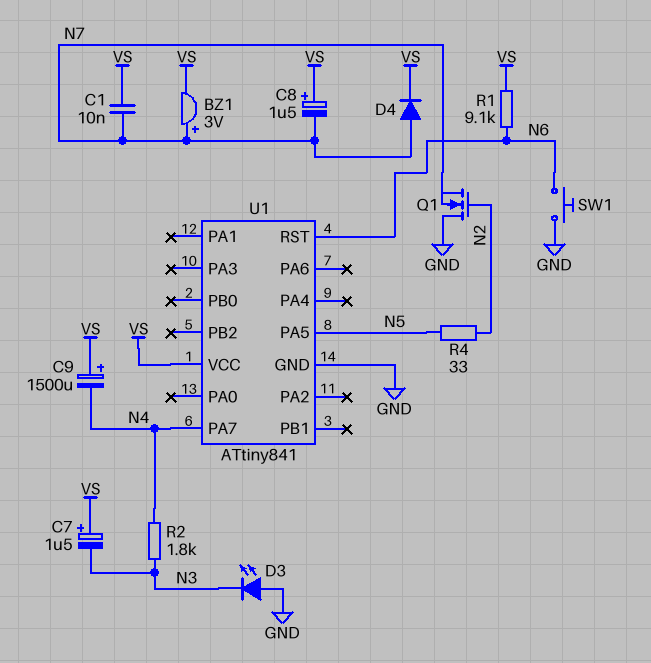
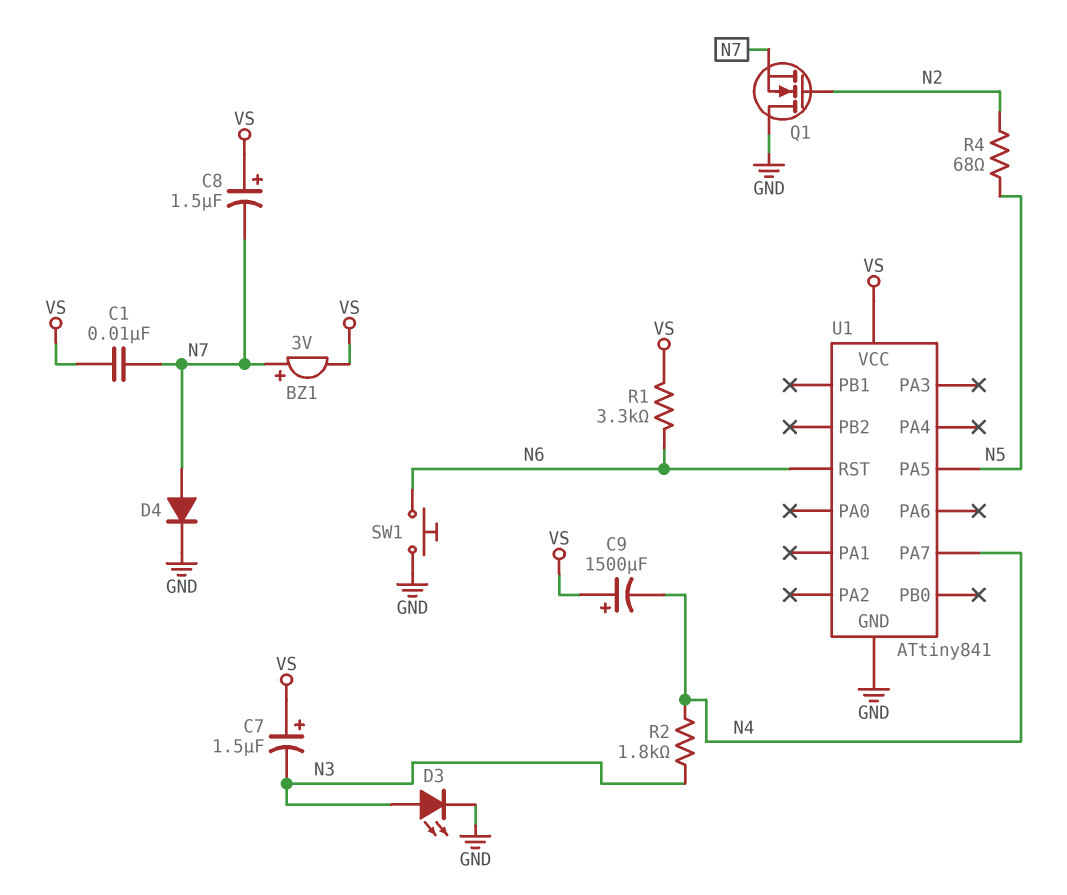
D3: LED (A GND, K N3) -> LED (A N3, K GND)
D4: diode (A N7, K VS) -> diode (A N7, K GND)
R1: 9.1k (N6, VS) -> 3.3k (N6, VS)
R4: 33 (N2, N5) -> 68 (N2, N5)

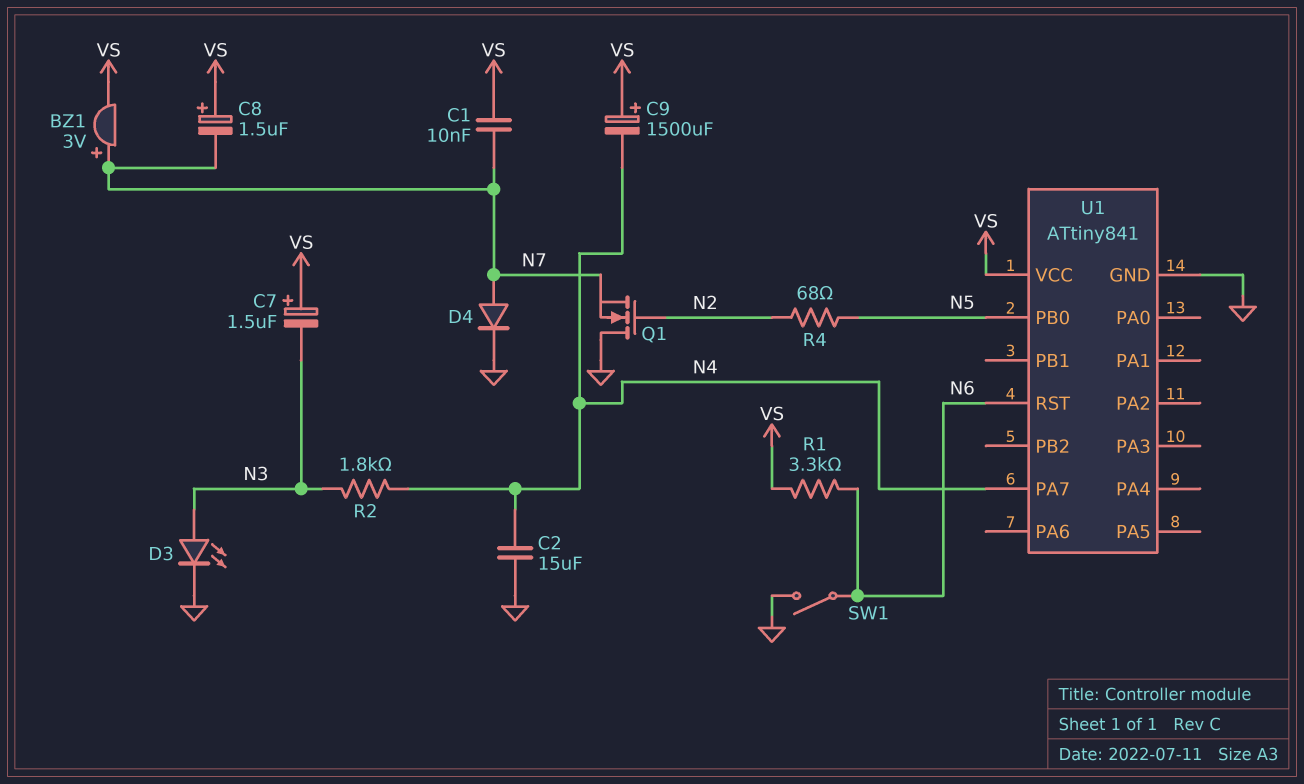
C2: none -> 15uF (GND, N4)
SW1: button (GND, N6) -> switch (GND, N6)
U1 pin PA5: N5 -> none
U1 pin PB0: none -> N5

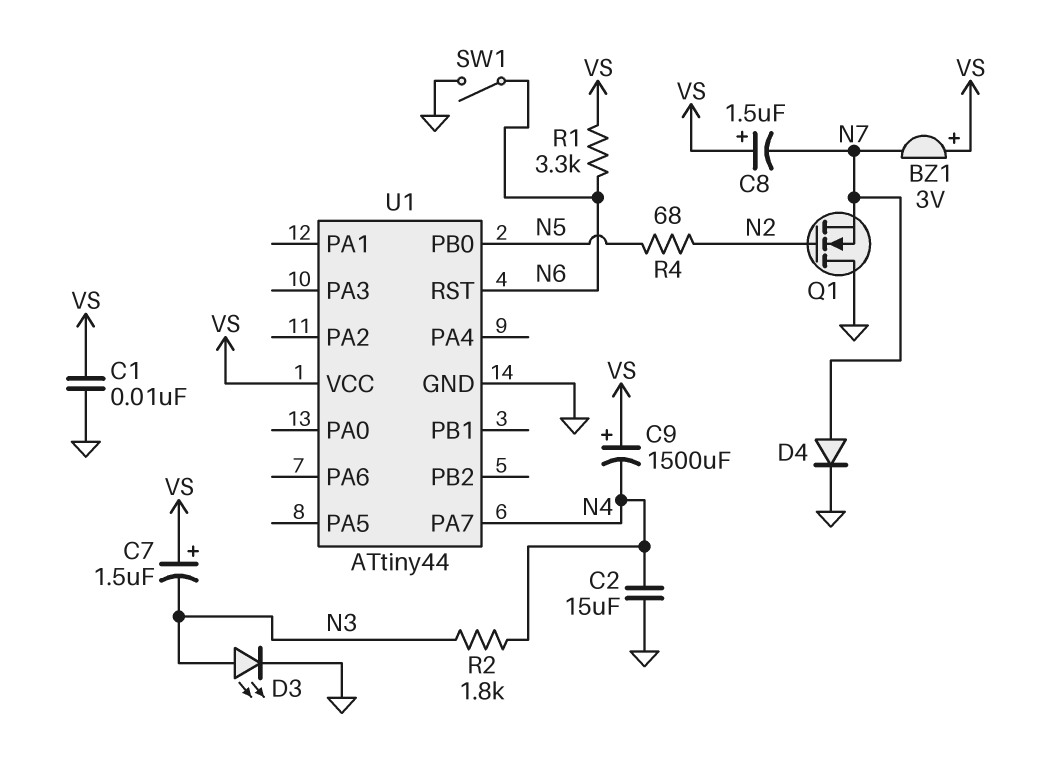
BZ1: buzzer 3V (plus N7, minus VS) -> buzzer 3V (plus VS, minus N7)
C1: 10nF (N7, VS) -> 10nF (GND, VS)
U1: ATtiny841 -> ATtiny44

